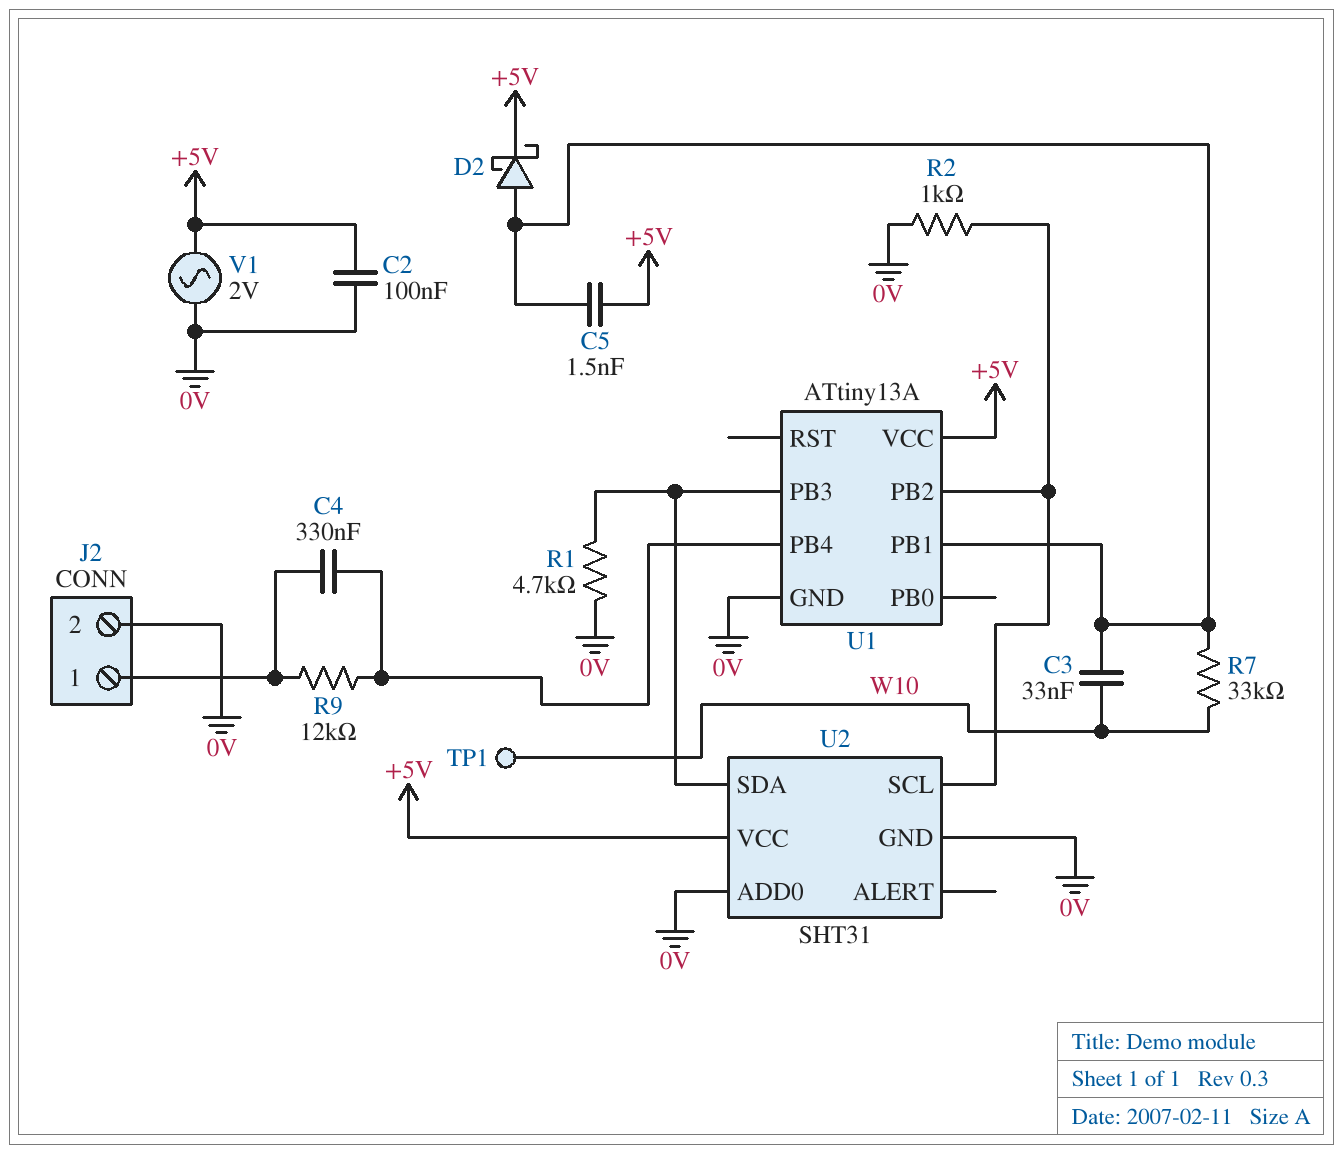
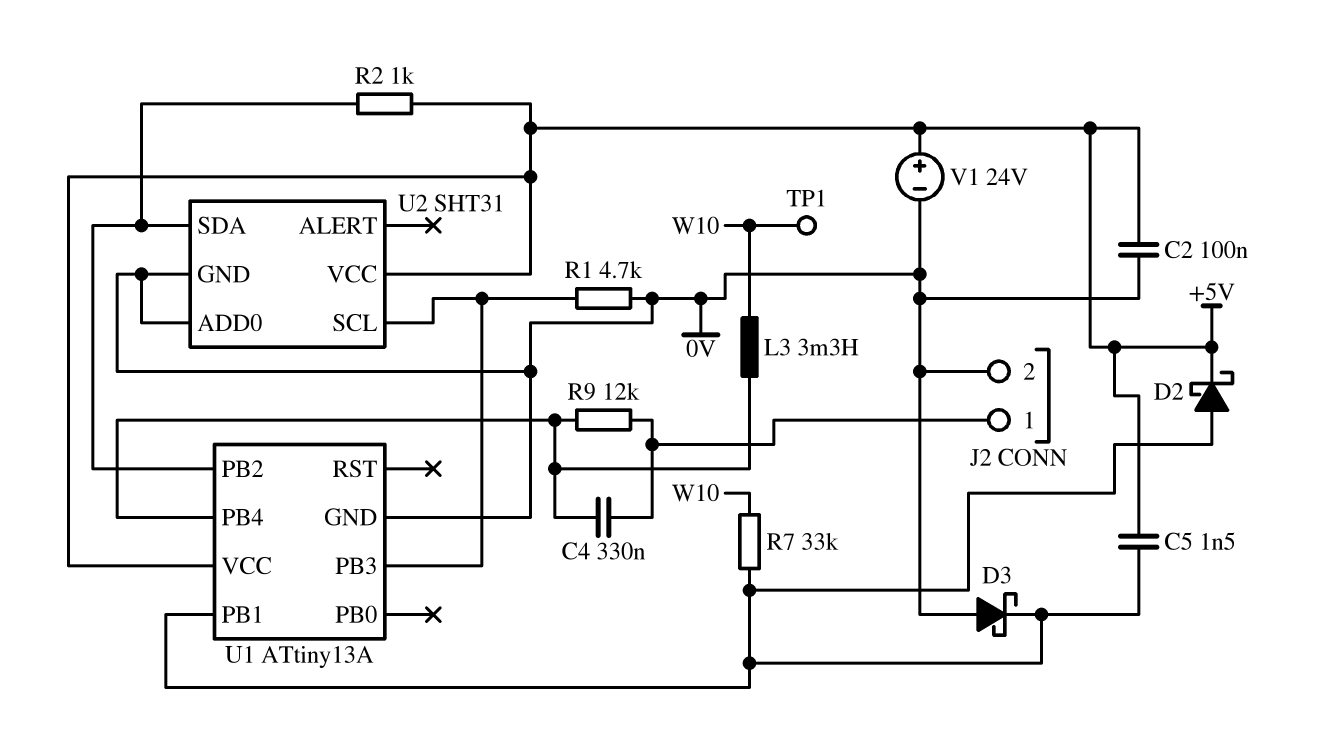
C3: 33nF (U1/PB1, W10) -> none
D3: none -> schottky (A 0V, K U1/PB1)
L3: none -> 3.3mH (U1/PB4, W10)
R2: 1k (0V, U1/PB2) -> 1k (+5V, U1/PB2)
U2 pin SCL: U1/PB2 -> U1/PB3
U2 pin SDA: U1/PB3 -> U1/PB2
V1: AC 2V (+5V, 0V) -> 24V (plus +5V, minus 0V)

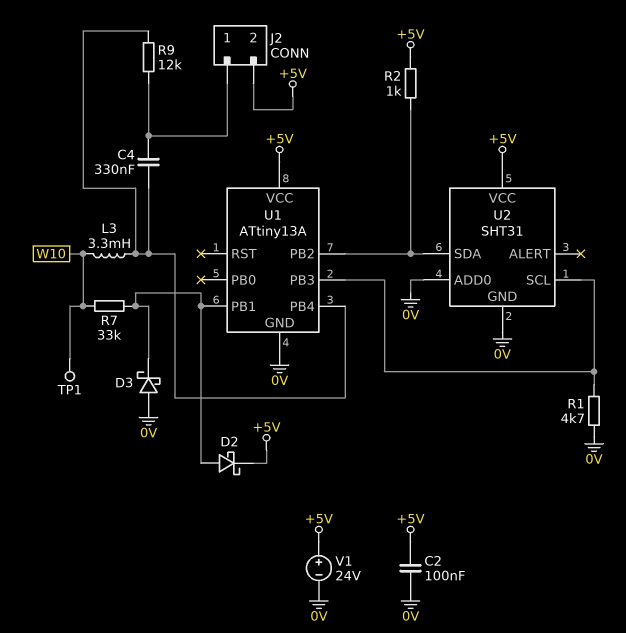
C5: 1.5nF (+5V, U1/PB1) -> none
J2 pin 2: 0V -> +5V

